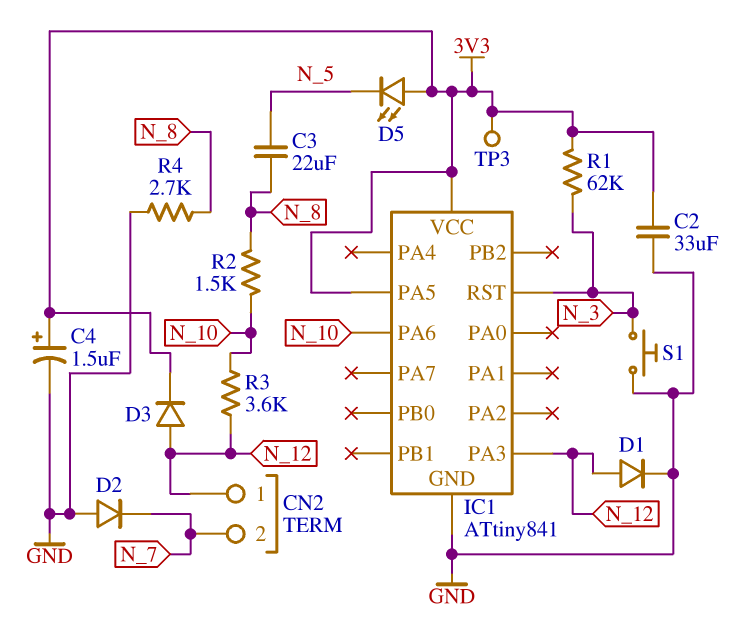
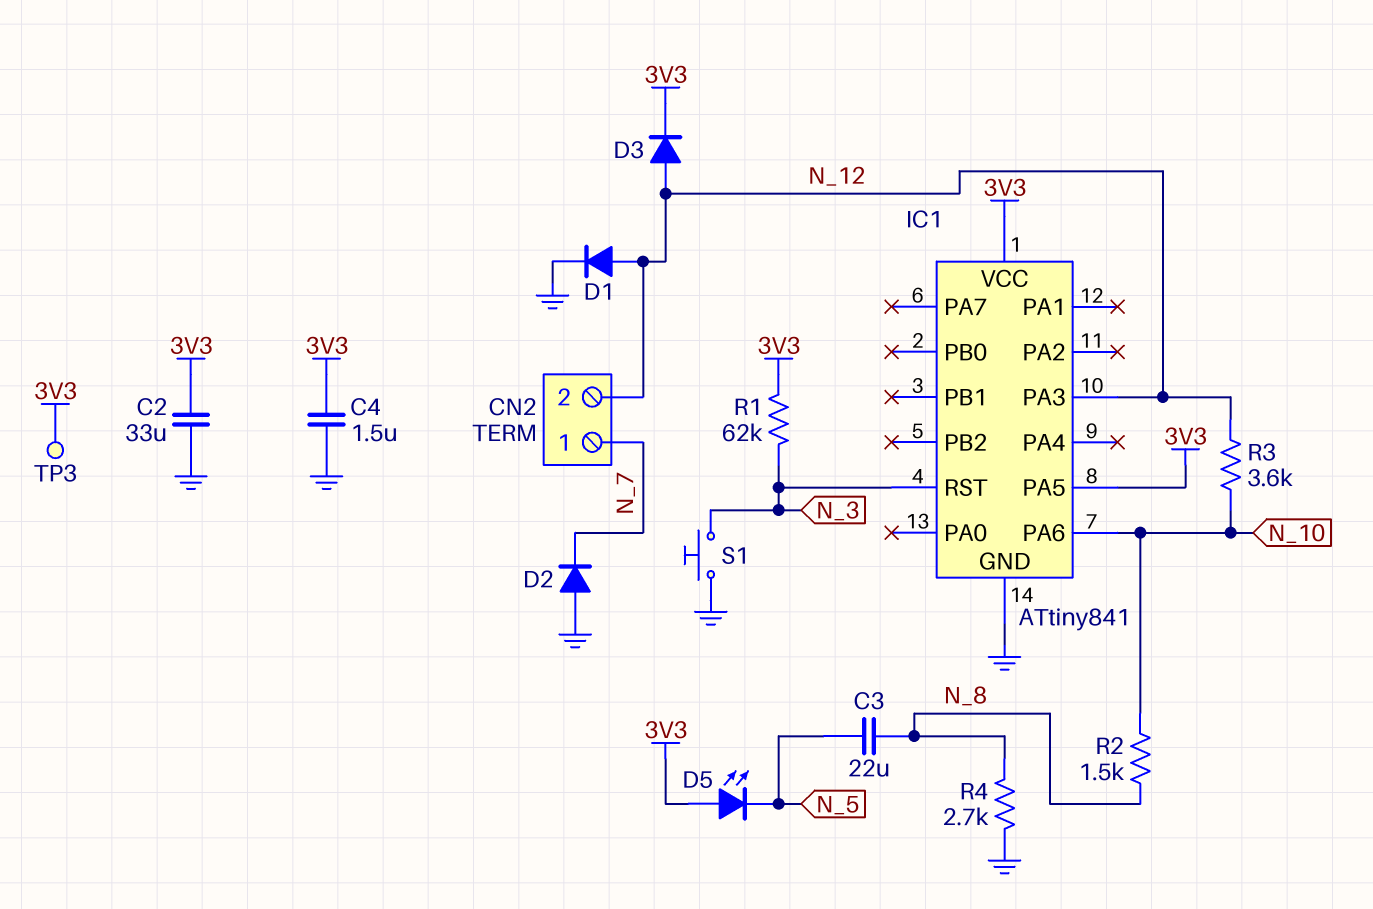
C4: 1.5uF (plus 3V3, minus GND) -> 1.5uF (3V3, GND)
CN2 pin 1: N_12 -> N_7
CN2 pin 2: N_7 -> N_12

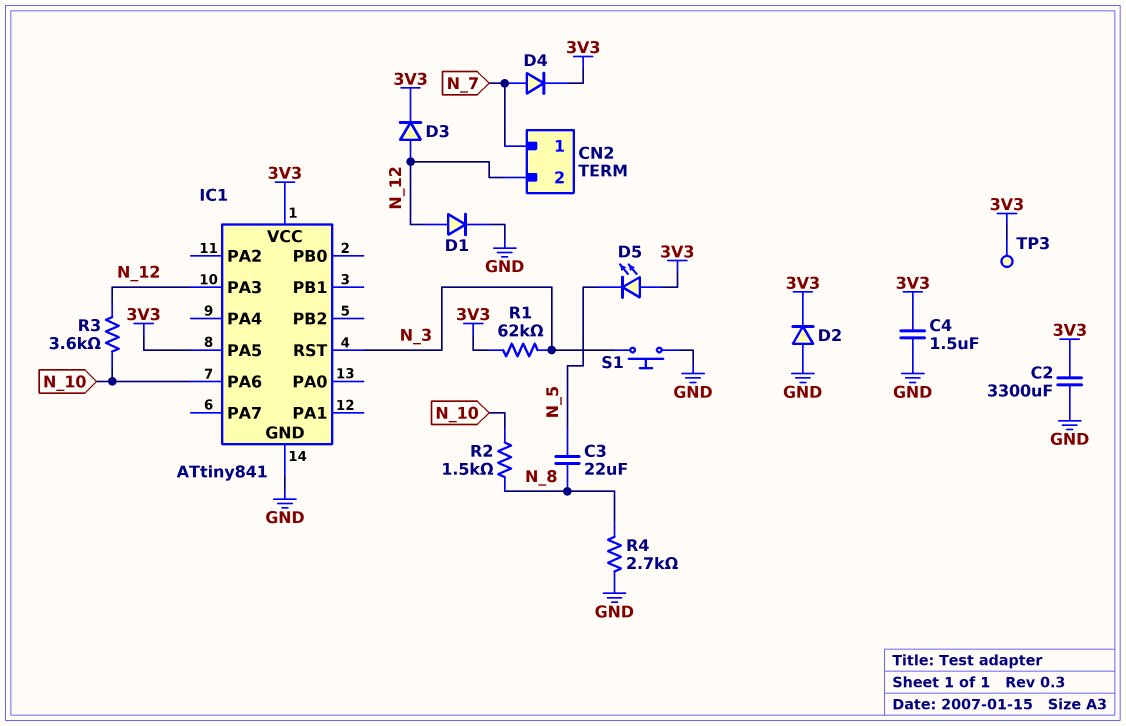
C2: 33uF (3V3, GND) -> 3300uF (3V3, GND)
D2: diode (A GND, K N_7) -> diode (A GND, K 3V3)
D4: none -> diode (A N_7, K 3V3)

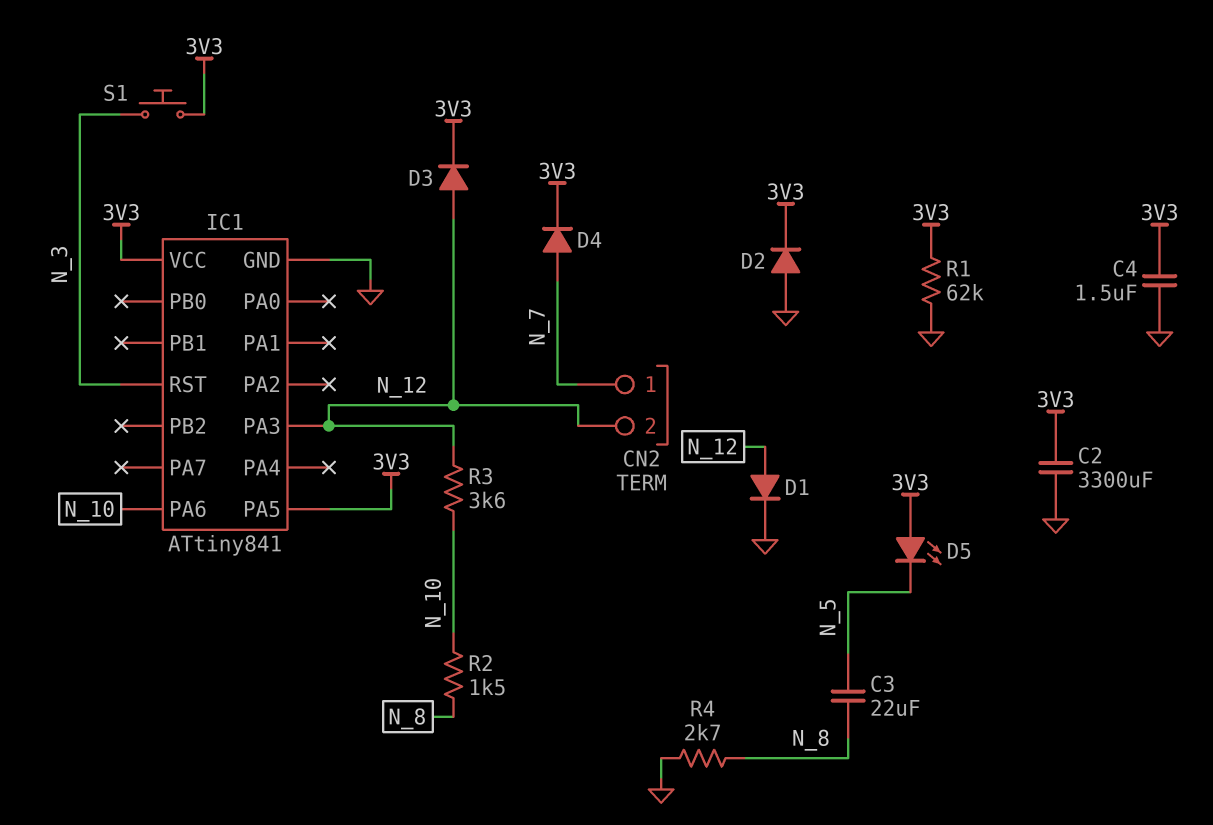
R1: 62k (3V3, N_3) -> 62k (3V3, GND)
S1: button (GND, N_3) -> button (3V3, N_3)
TP3: test point (3V3) -> none

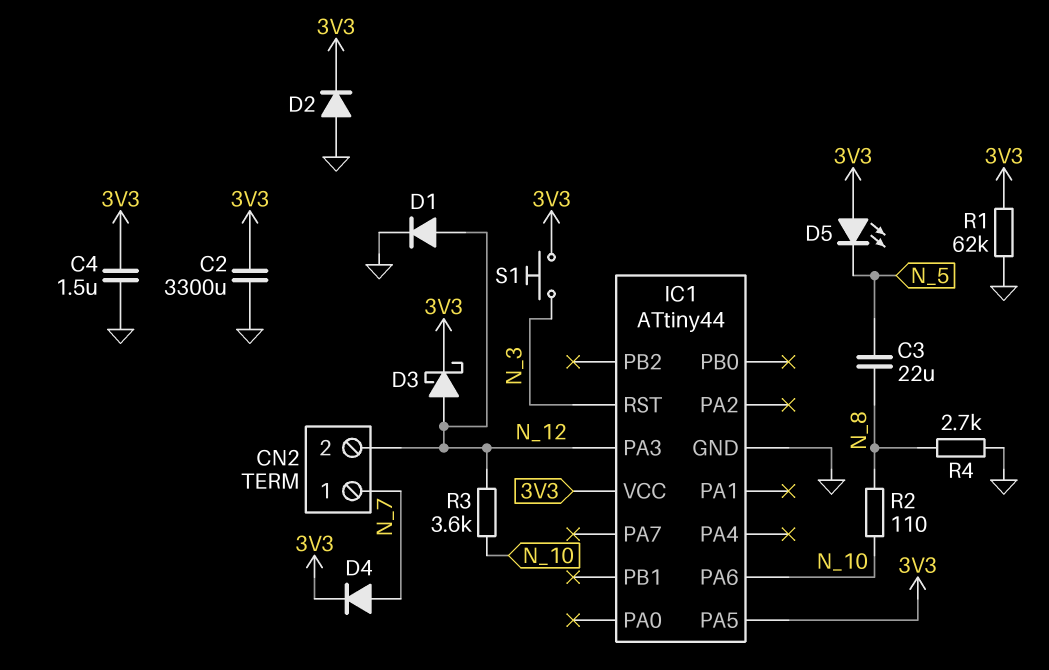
D3: diode (A N_12, K 3V3) -> schottky (A N_12, K 3V3)
IC1: ATtiny841 -> ATtiny44
R2: 1.5k (N_8, N_10) -> 110 (N_8, N_10)

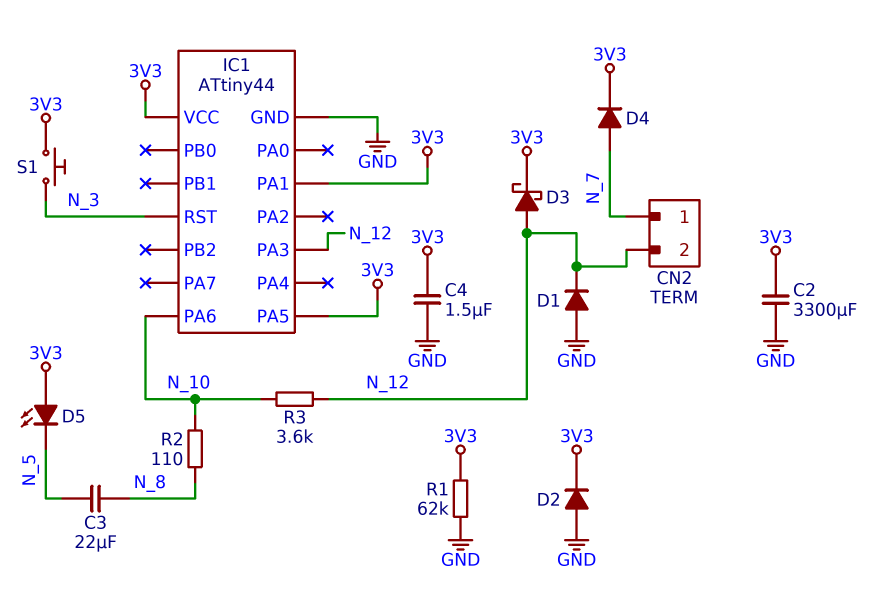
D1: diode (A N_12, K GND) -> diode (A GND, K N_12)
IC1 pin PA1: none -> 3V3
R4: 2.7k (GND, N_8) -> none

